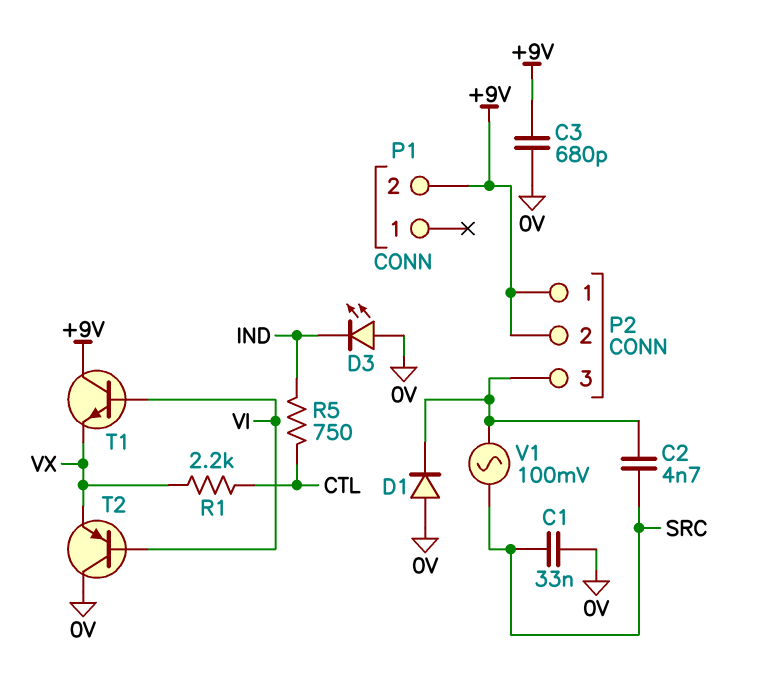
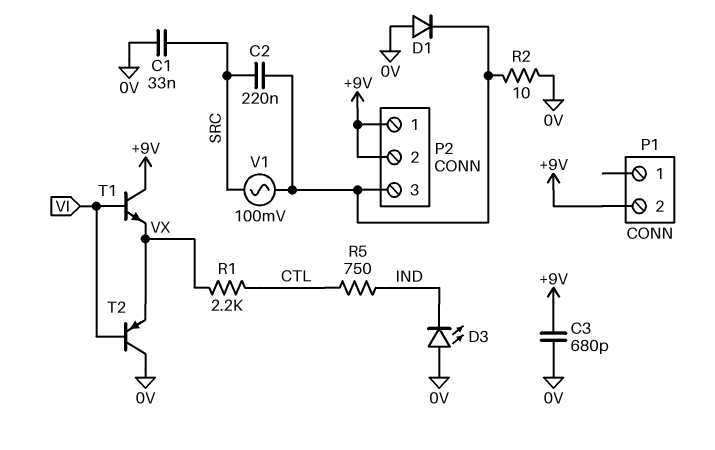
C2: 4.7nF (P2/3, SRC) -> 220nF (P2/3, SRC)
R2: none -> 10 (0V, P2/3)

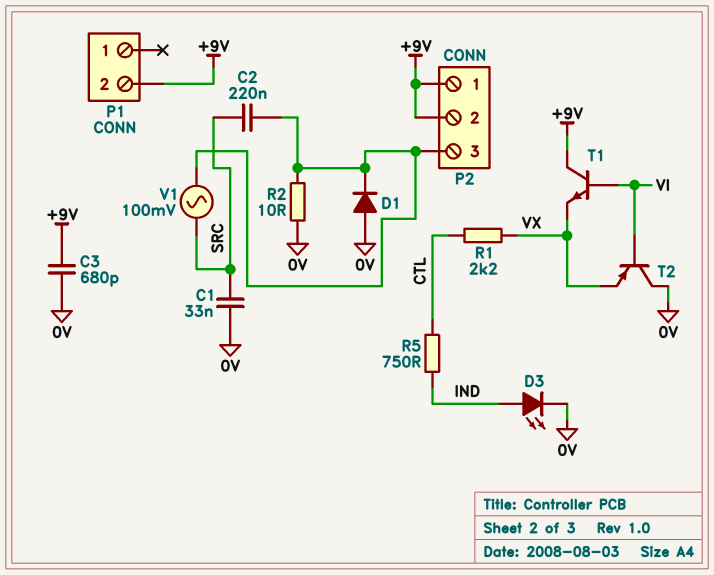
D3: LED (A 0V, K IND) -> LED (A IND, K 0V)

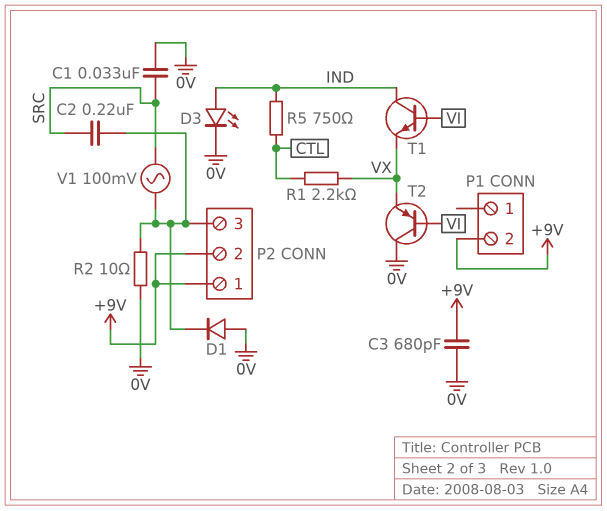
T1: NPN (B VI, C +9V, E VX) -> NPN (B VI, C IND, E VX)

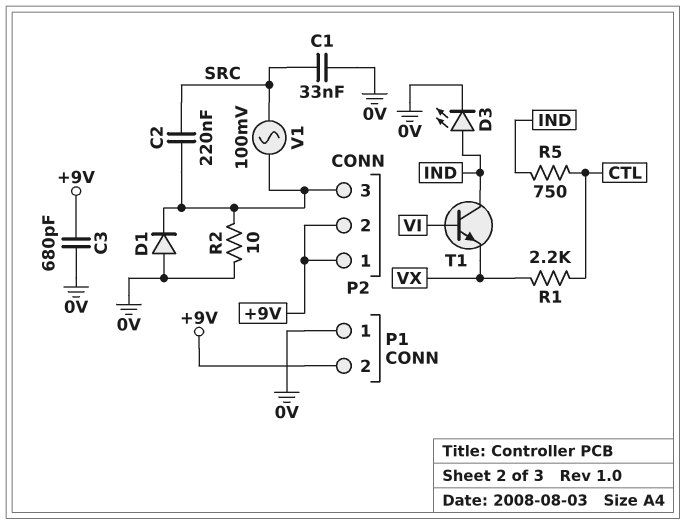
P1 pin 1: none -> 0V
T2: PNP (B VI, C 0V, E VX) -> none

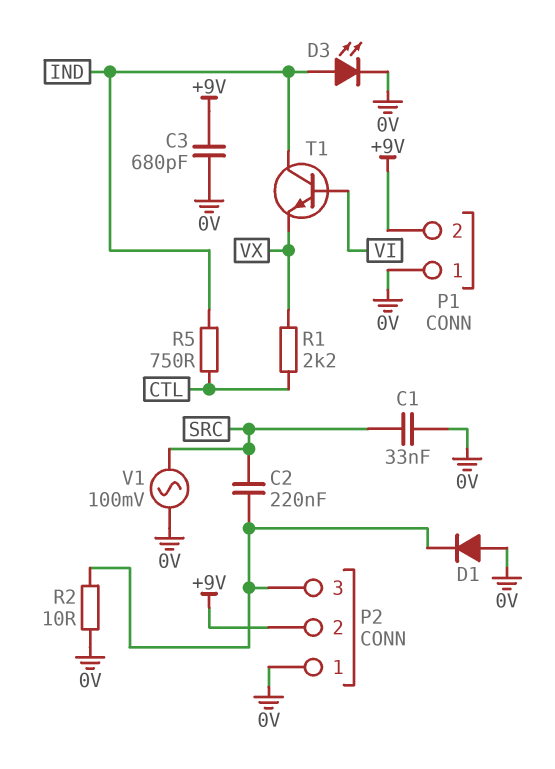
P2 pin 1: +9V -> 0V
V1: AC 100mV (P2/3, SRC) -> AC 100mV (0V, SRC)

